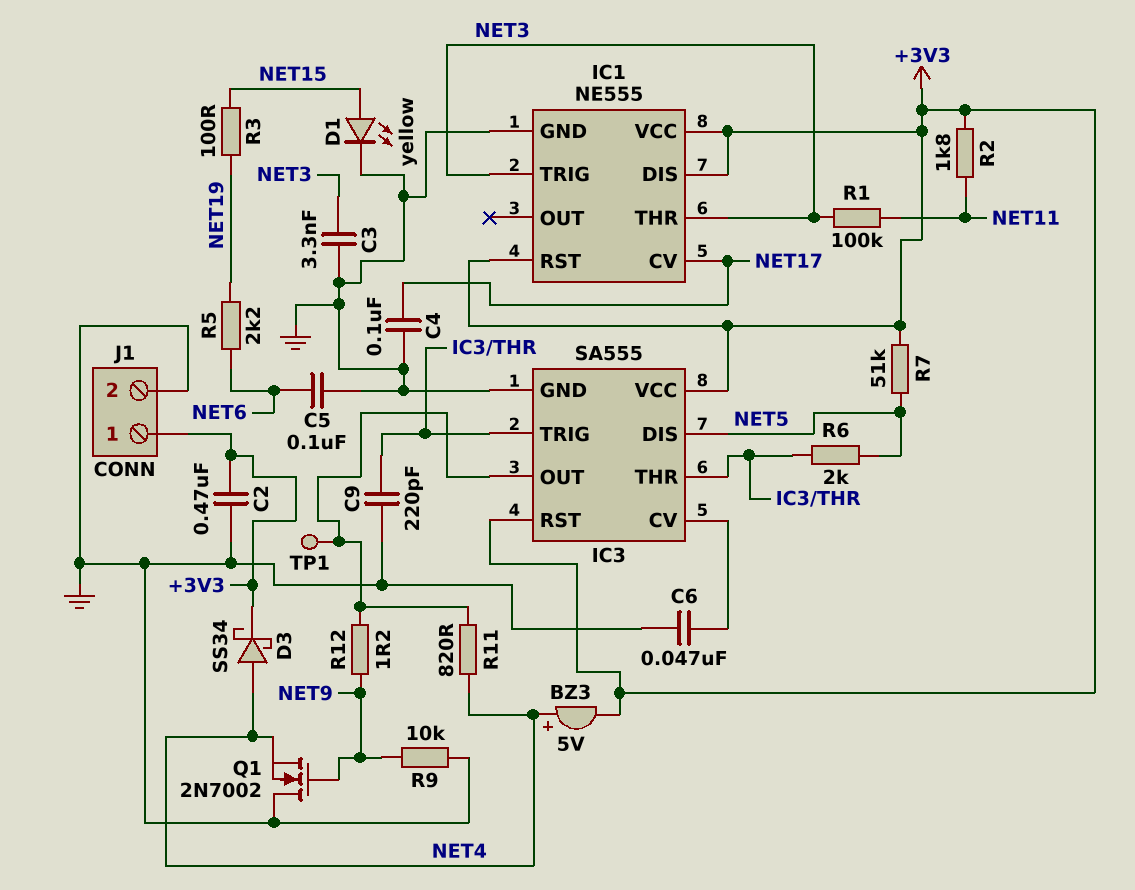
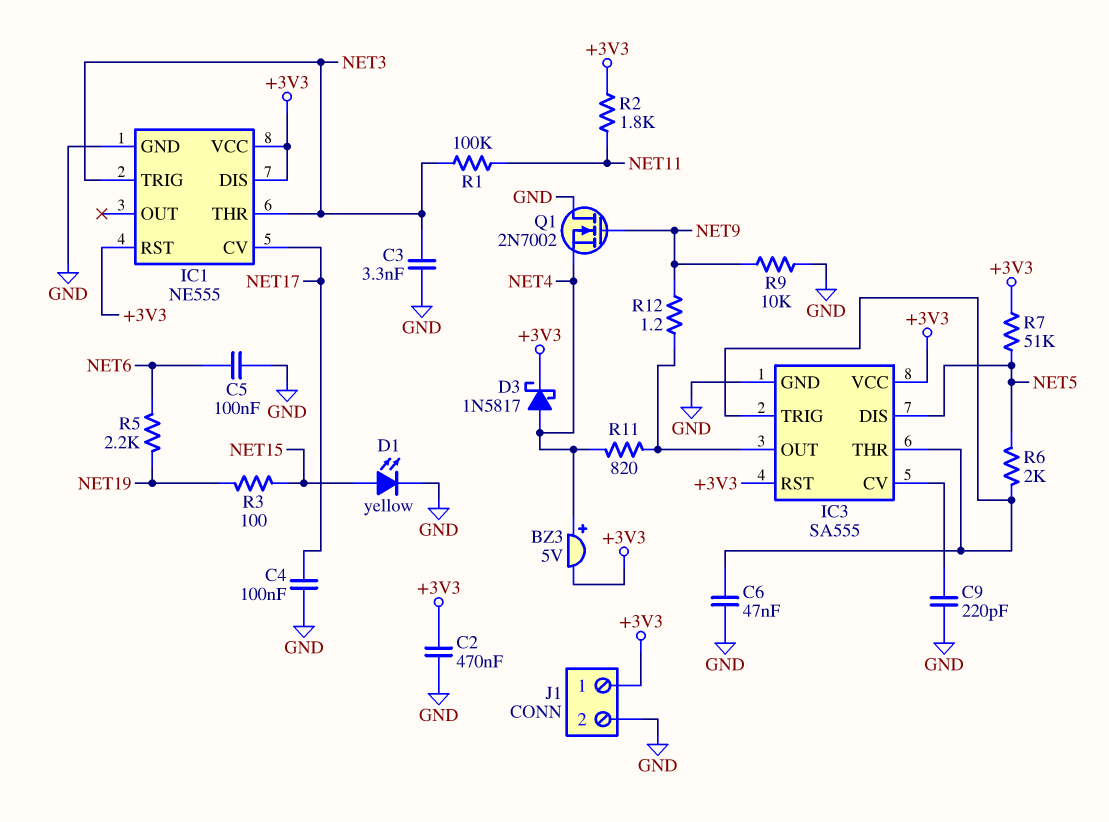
C6: 47nF (GND, IC3/CV) -> 47nF (GND, IC3/THR)
C9: 220pF (GND, IC3/THR) -> 220pF (GND, IC3/CV)
D3: schottky SS34 (A NET4, K +3V3) -> schottky 1N5817 (A NET4, K +3V3)
TP1: test point (IC3/OUT) -> none

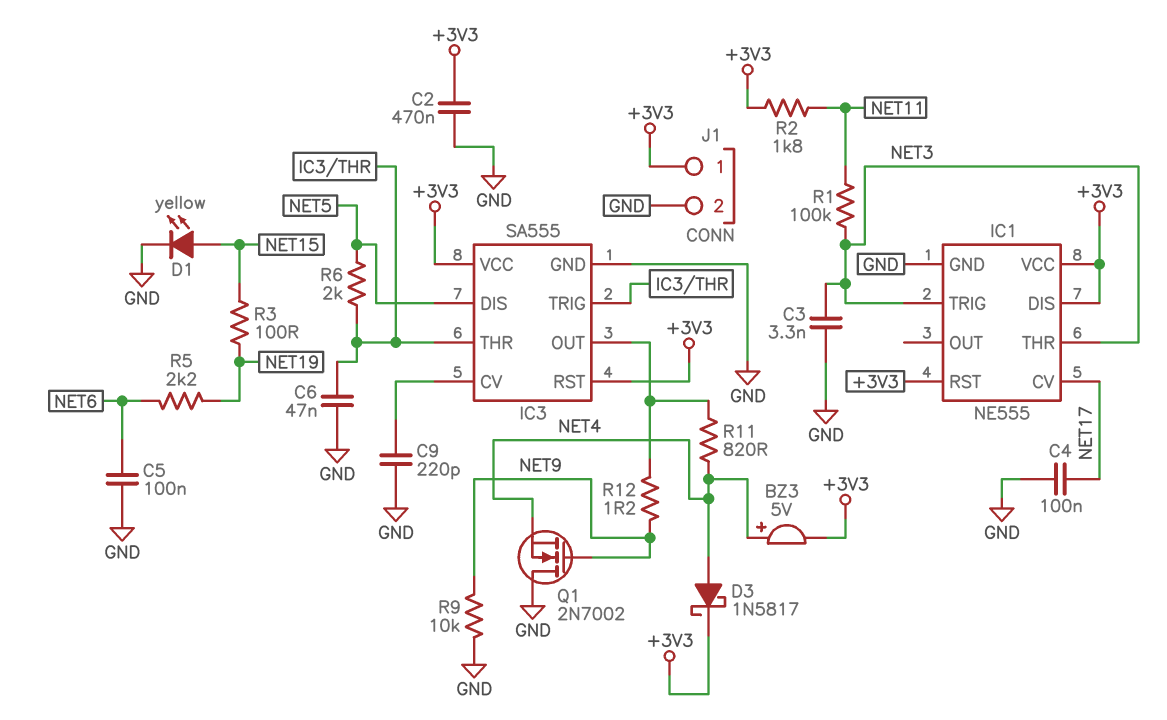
R7: 51k (+3V3, NET5) -> none

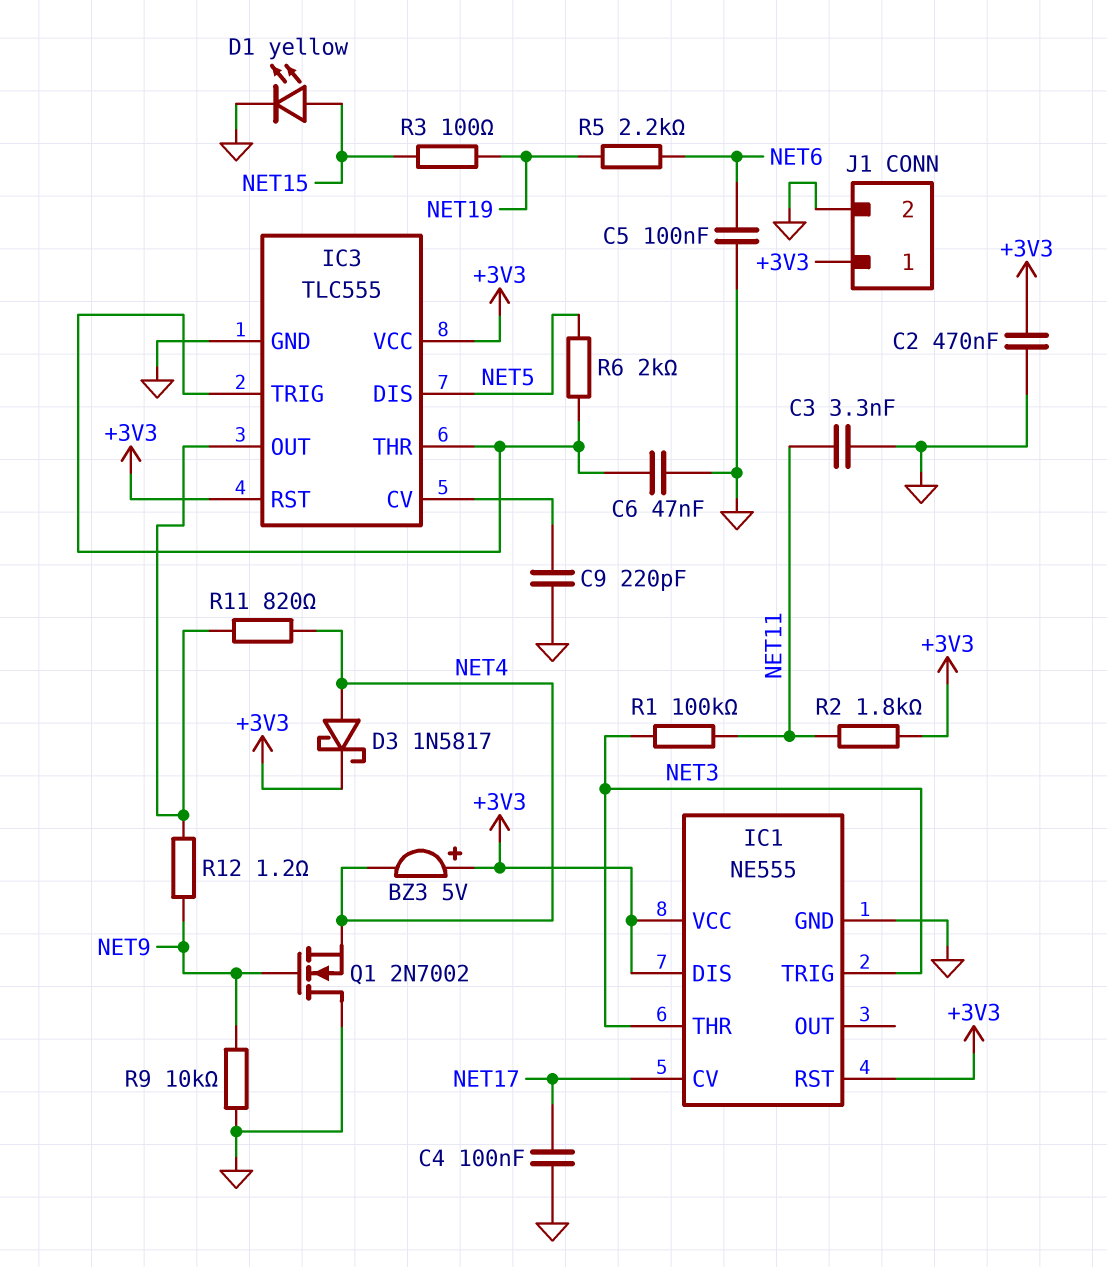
BZ3: buzzer 5V (plus NET4, minus +3V3) -> buzzer 5V (plus +3V3, minus NET4)
C3: 3.3nF (GND, NET3) -> 3.3nF (GND, NET11)
IC3: SA555 -> TLC555

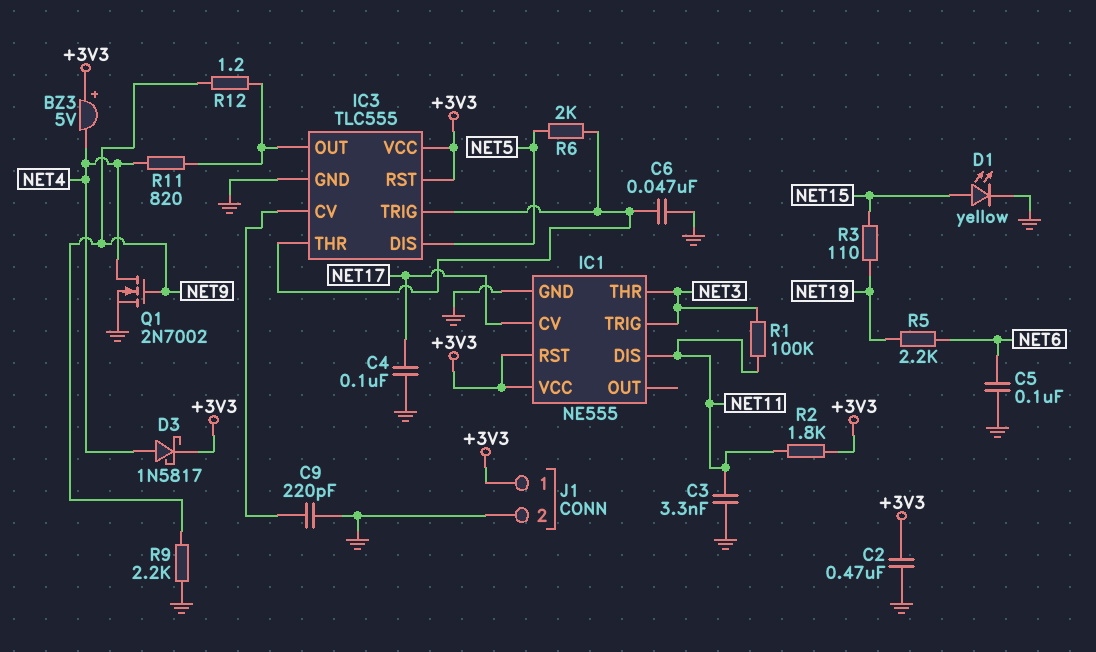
IC1 pin DIS: +3V3 -> NET11
Q1: NMOS 2N7002 (G NET9, D GND, S NET4) -> NMOS 2N7002 (G NET9, D NET4, S GND)
R3: 100 (NET15, NET19) -> 110 (NET15, NET19)
R9: 10k (GND, NET9) -> 2.2k (GND, NET9)

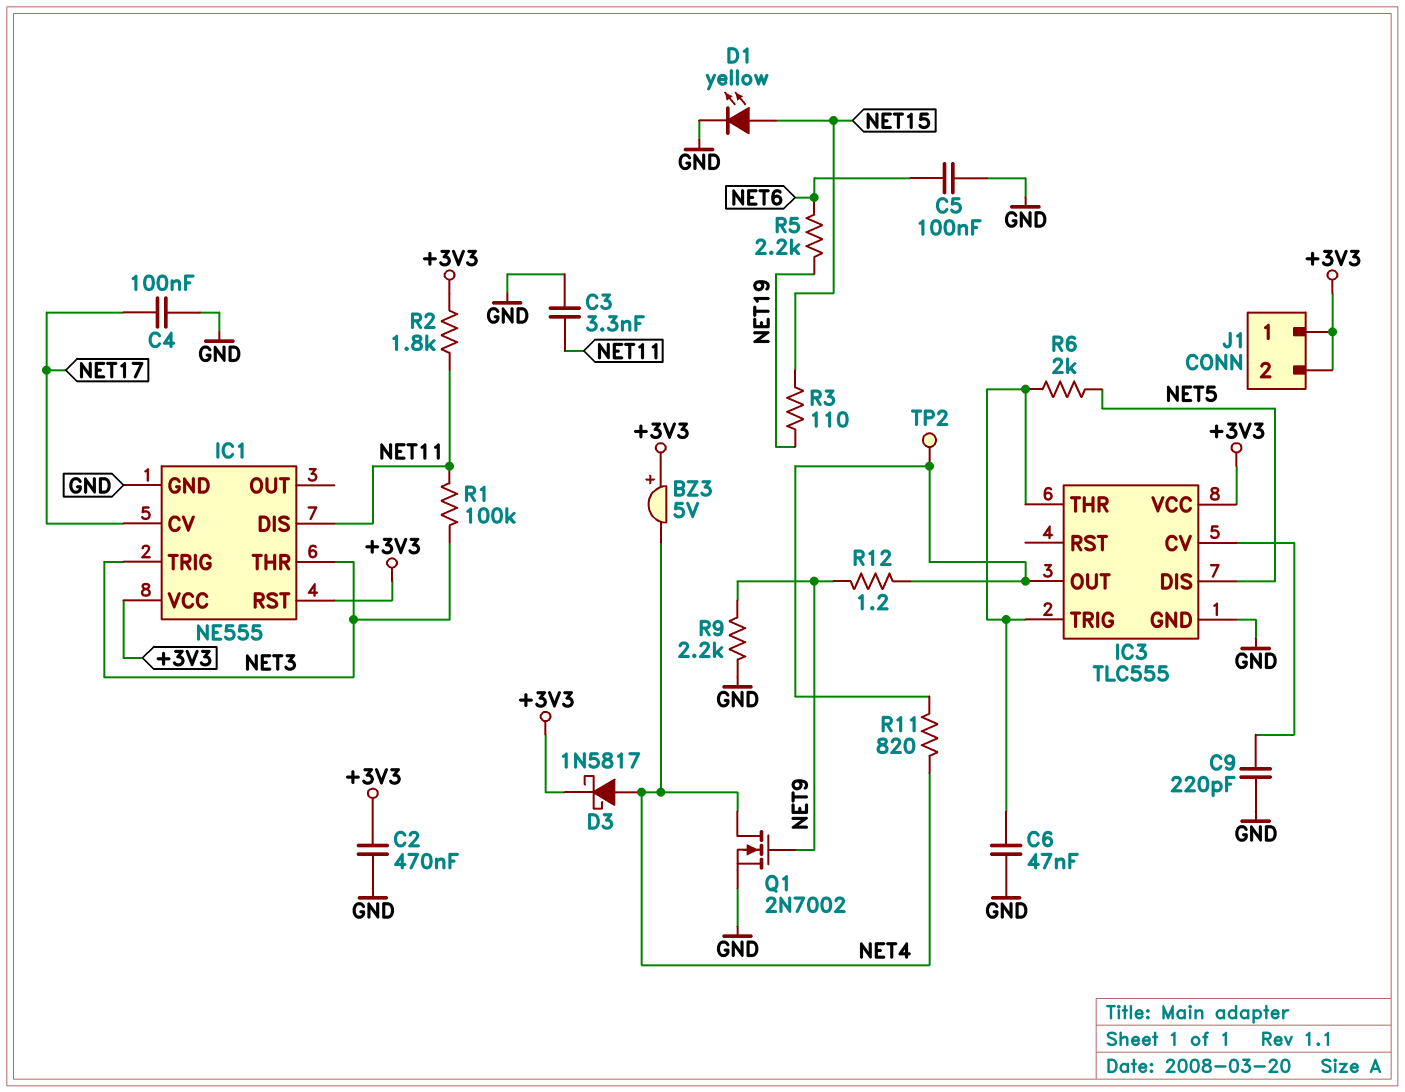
IC3 pin RST: +3V3 -> none
J1 pin 2: GND -> +3V3
TP2: none -> test point (IC3/OUT)

